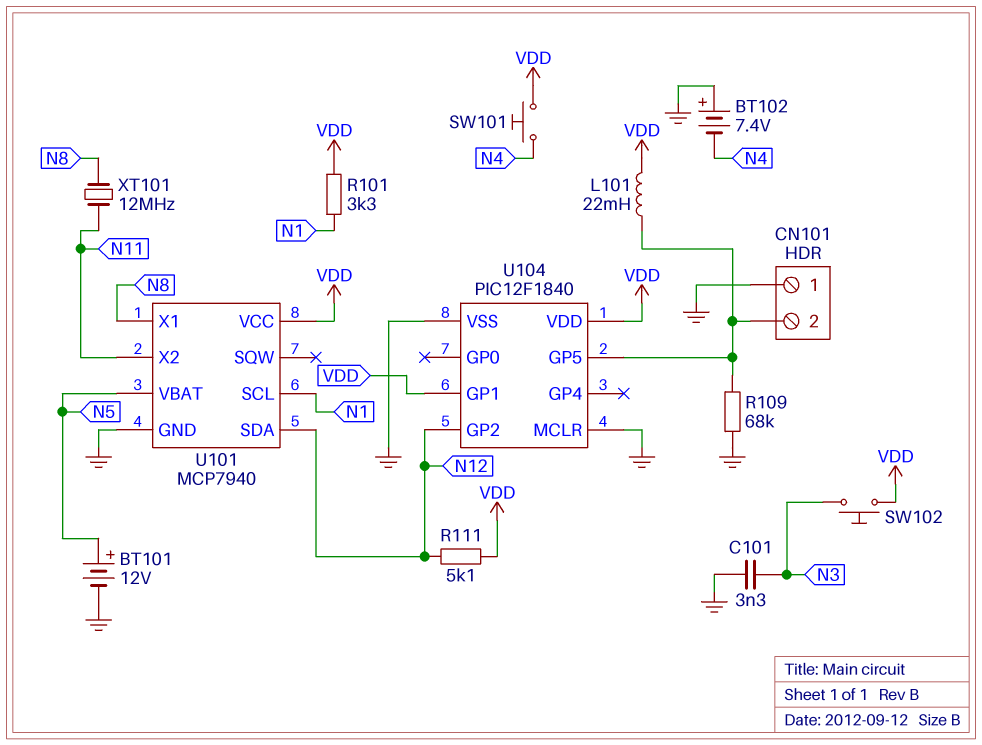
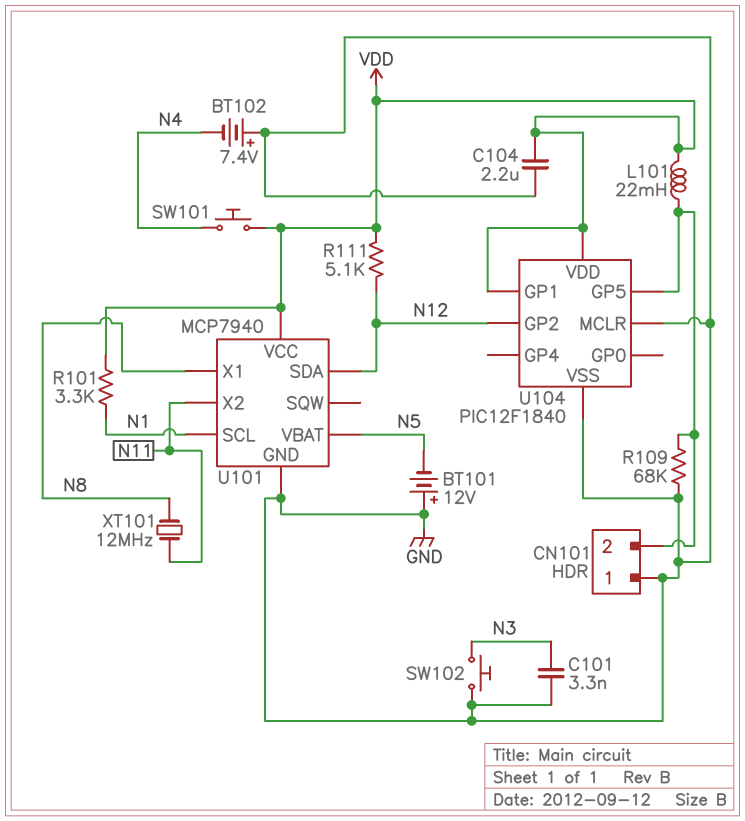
BT101: 12V (plus N5, minus GND) -> 12V (plus GND, minus N5)
C104: none -> 2.2uF (GND, VDD)
SW102: button (N3, VDD) -> button (GND, N3)

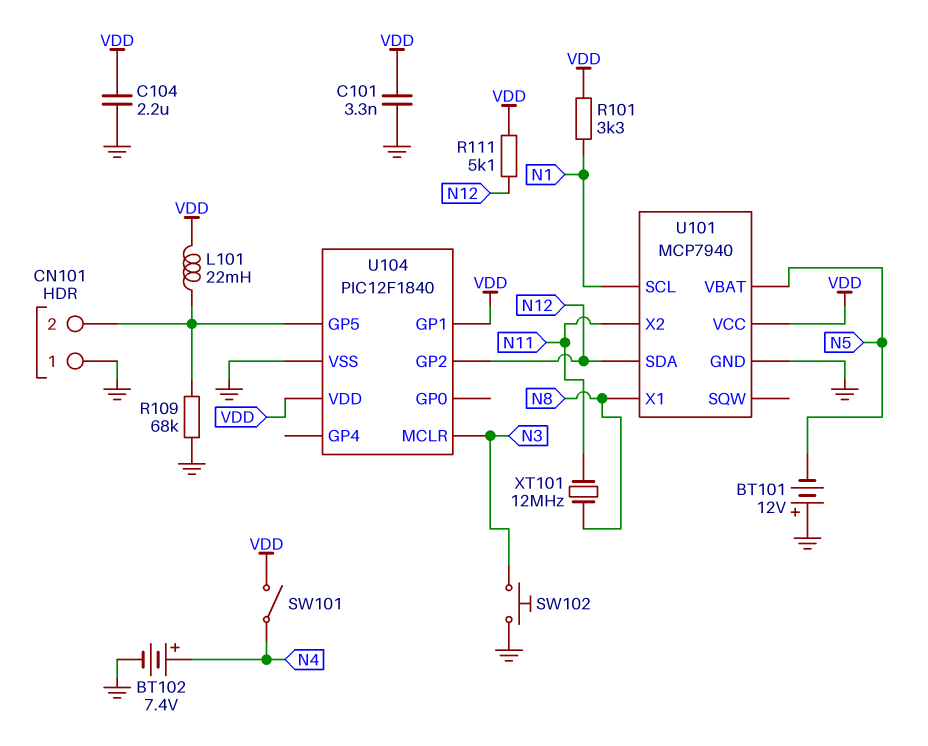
BT102: 7.4V (plus GND, minus N4) -> 7.4V (plus N4, minus GND)
C101: 3.3nF (GND, N3) -> 3.3nF (GND, VDD)
SW101: button (N4, VDD) -> switch (N4, VDD)
U104 pin MCLR: GND -> N3

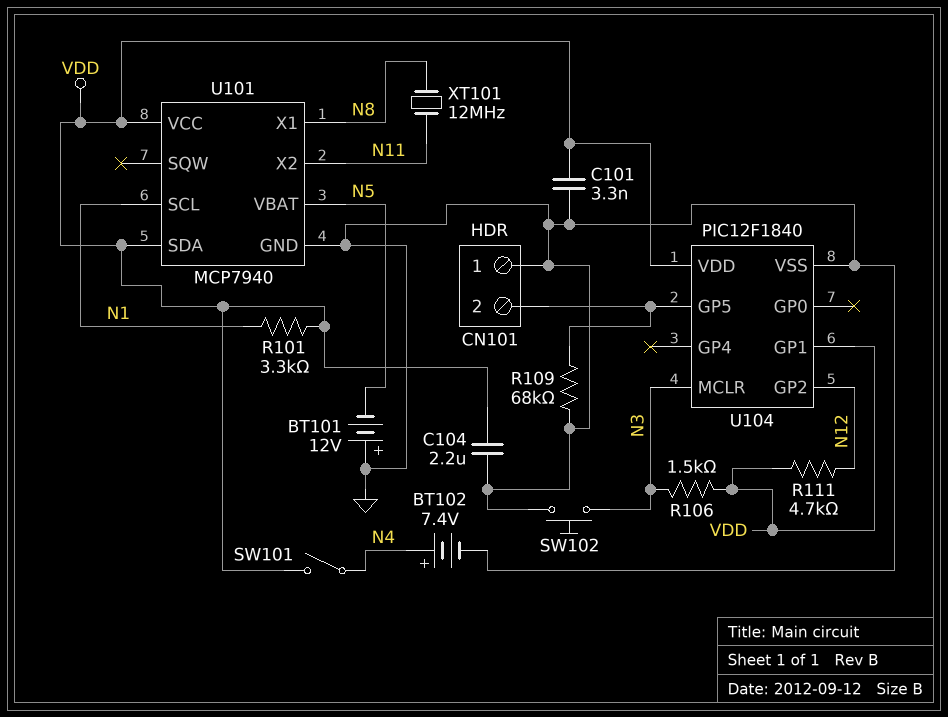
L101: 22mH (CN101/2, VDD) -> none
R106: none -> 1.5k (N3, VDD)
R111: 5.1k (N12, VDD) -> 4.7k (N12, VDD)
U101 pin SDA: N12 -> VDD

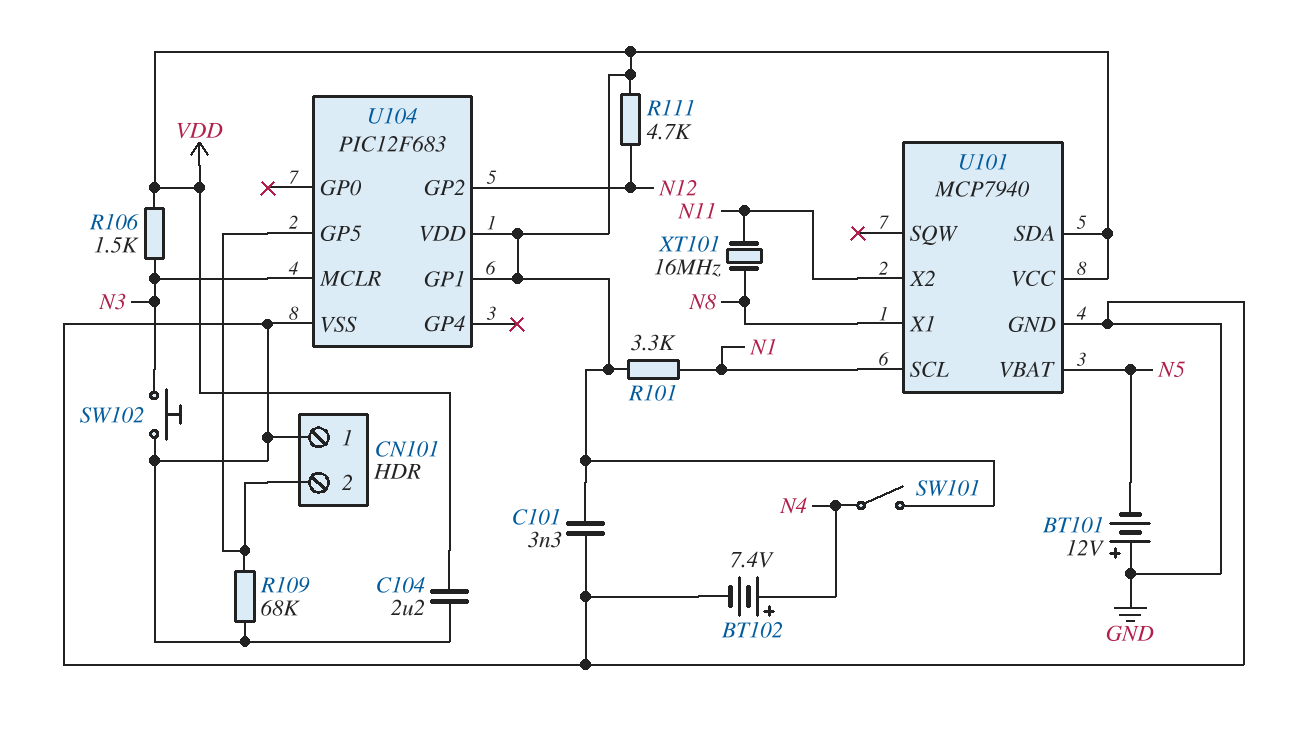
U104: PIC12F1840 -> PIC12F683
XT101: 12MHz (N8, N11) -> 16MHz (N8, N11)

